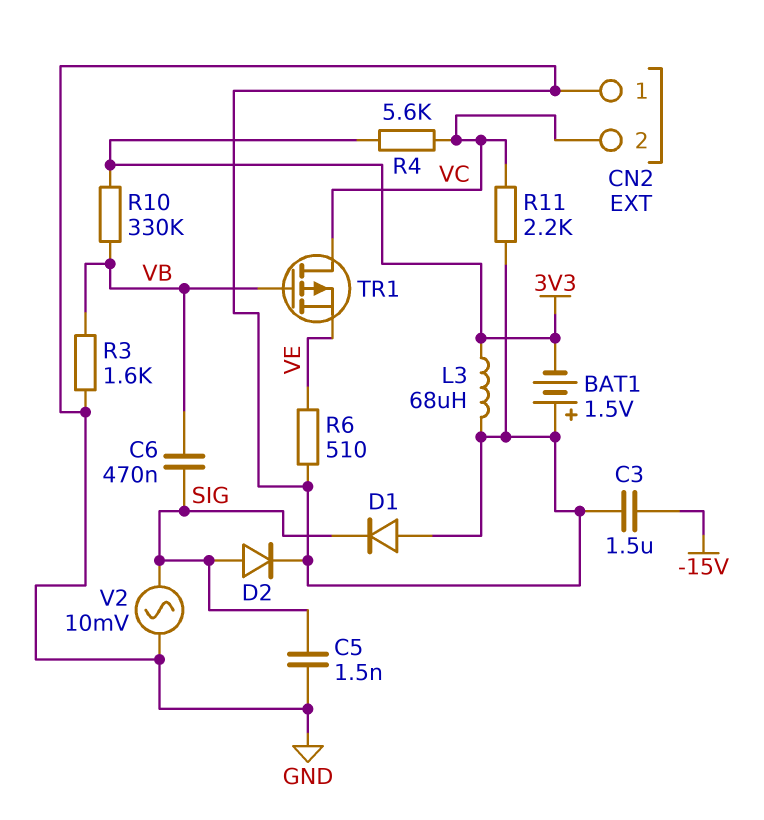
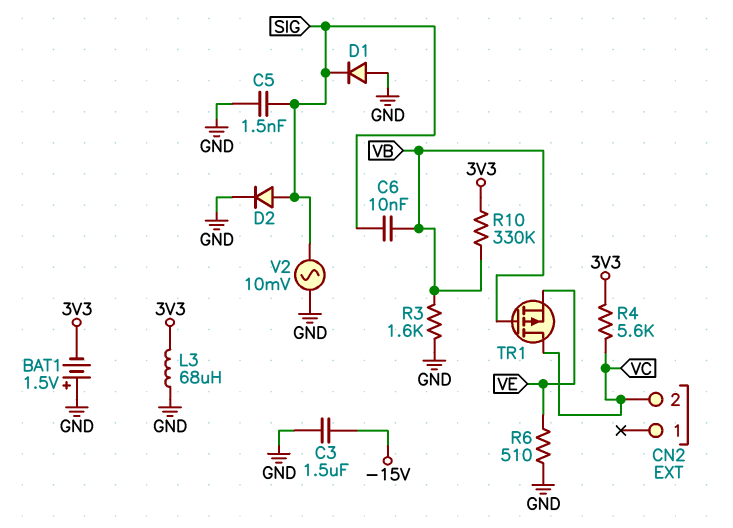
C6: 470nF (SIG, VB) -> 10nF (SIG, VB)
CN2 pin 1: GND -> none
R11: 2.2k (GND, VC) -> none

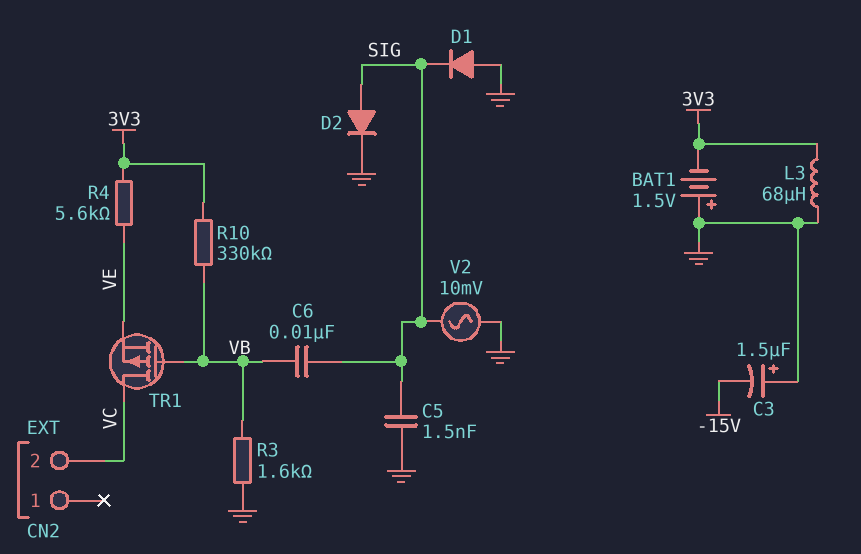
C3: 1.5uF (-15V, GND) -> 1.5uF (plus GND, minus -15V)
R4: 5.6k (3V3, VC) -> 5.6k (3V3, VE)
R6: 510 (GND, VE) -> none

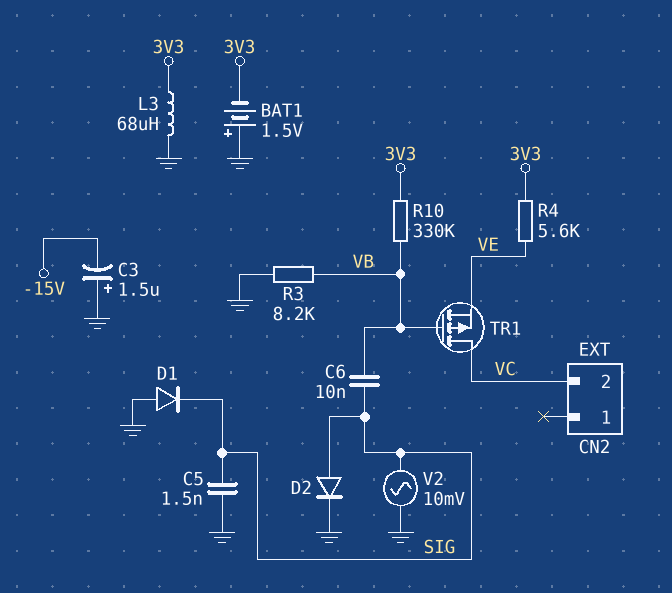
R3: 1.6k (GND, VB) -> 8.2k (GND, VB)

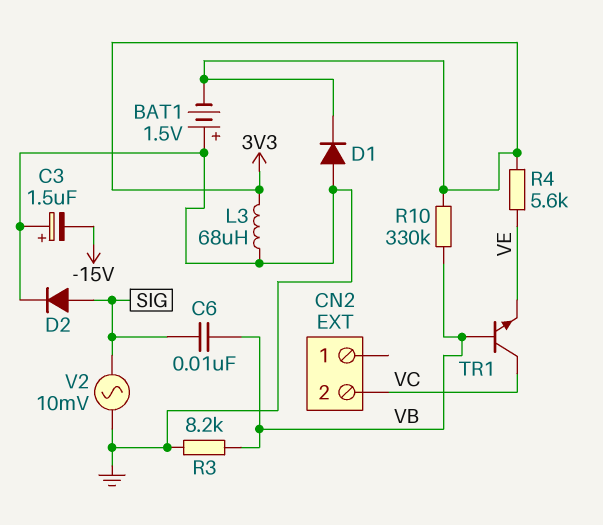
C5: 1.5nF (GND, SIG) -> none
D1: diode (A GND, K SIG) -> diode (A GND, K 3V3)
TR1: PMOS (G VB, D VC, S VE) -> NPN (B VB, C VC, E VE)

